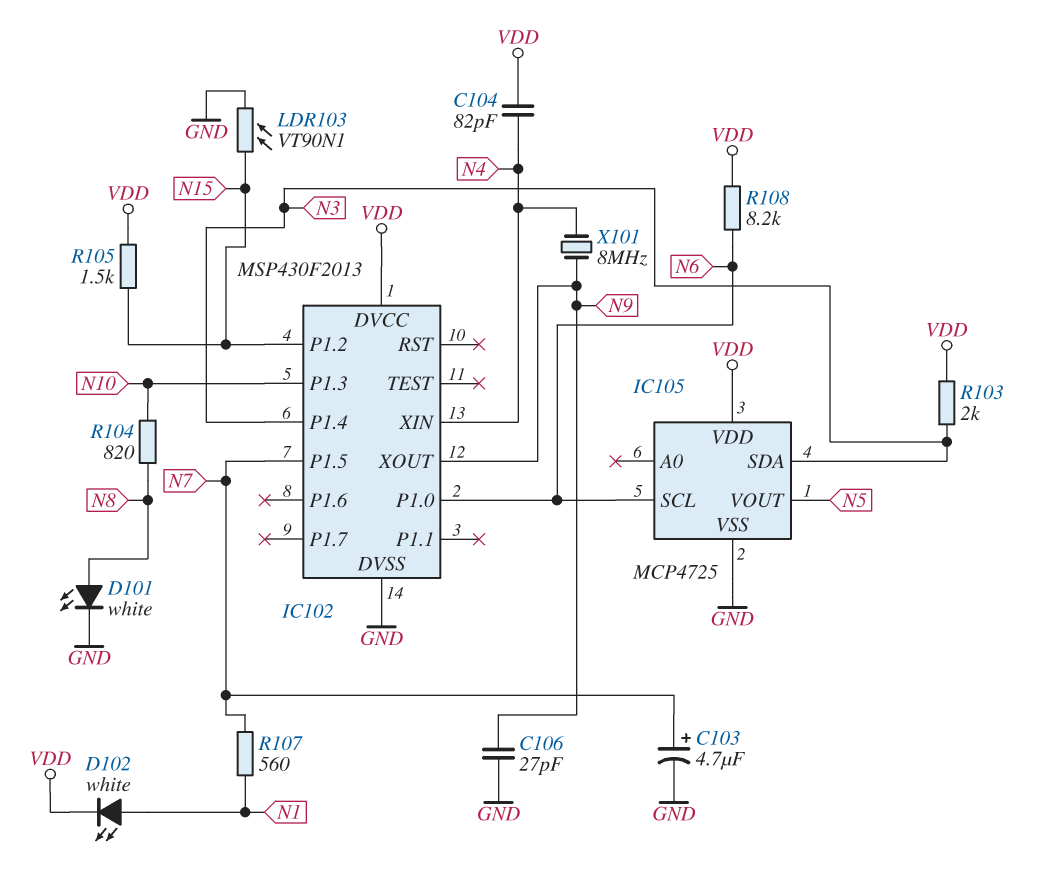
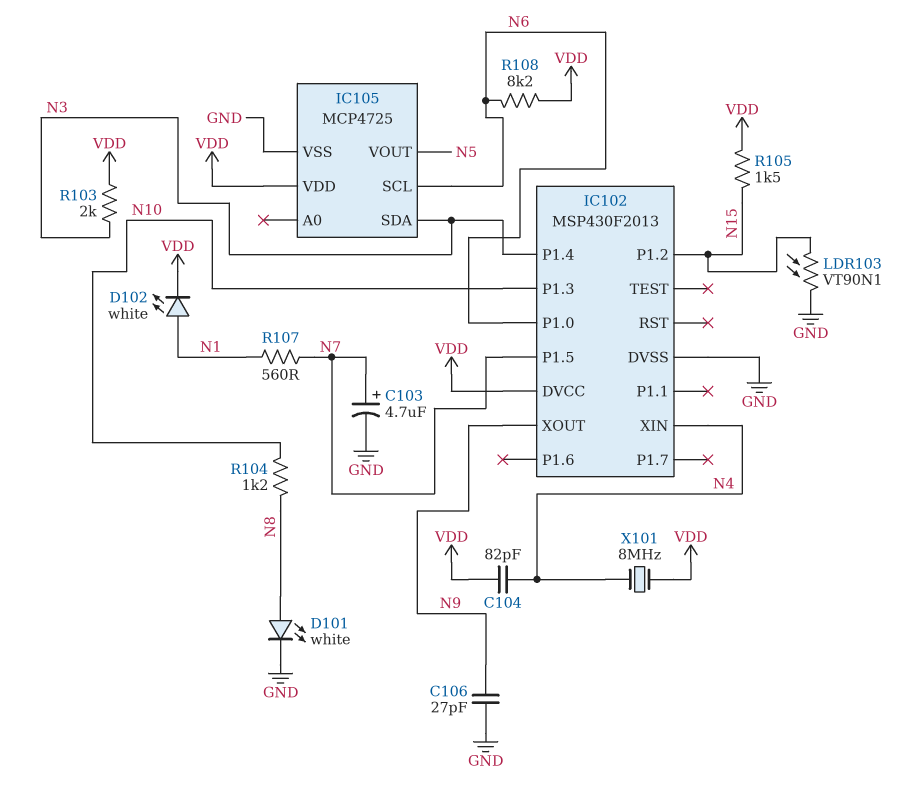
R104: 820 (N8, N10) -> 1.2k (N8, N10)
X101: 8MHz (N4, N9) -> 8MHz (N4, VDD)

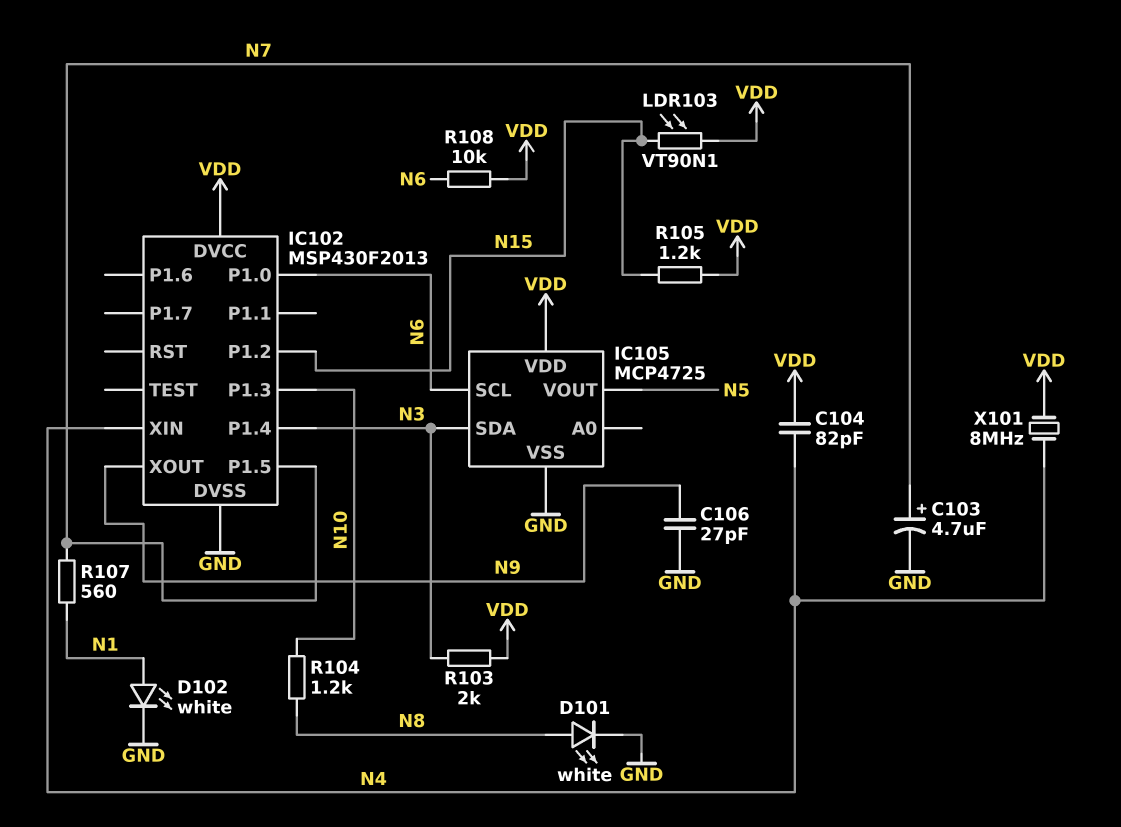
D102: LED white (A N1, K VDD) -> LED white (A N1, K GND)
LDR103: VT90N1 (GND, N15) -> VT90N1 (N15, VDD)
R105: 1.5k (N15, VDD) -> 1.2k (N15, VDD)
R108: 8.2k (N6, VDD) -> 10k (N6, VDD)

